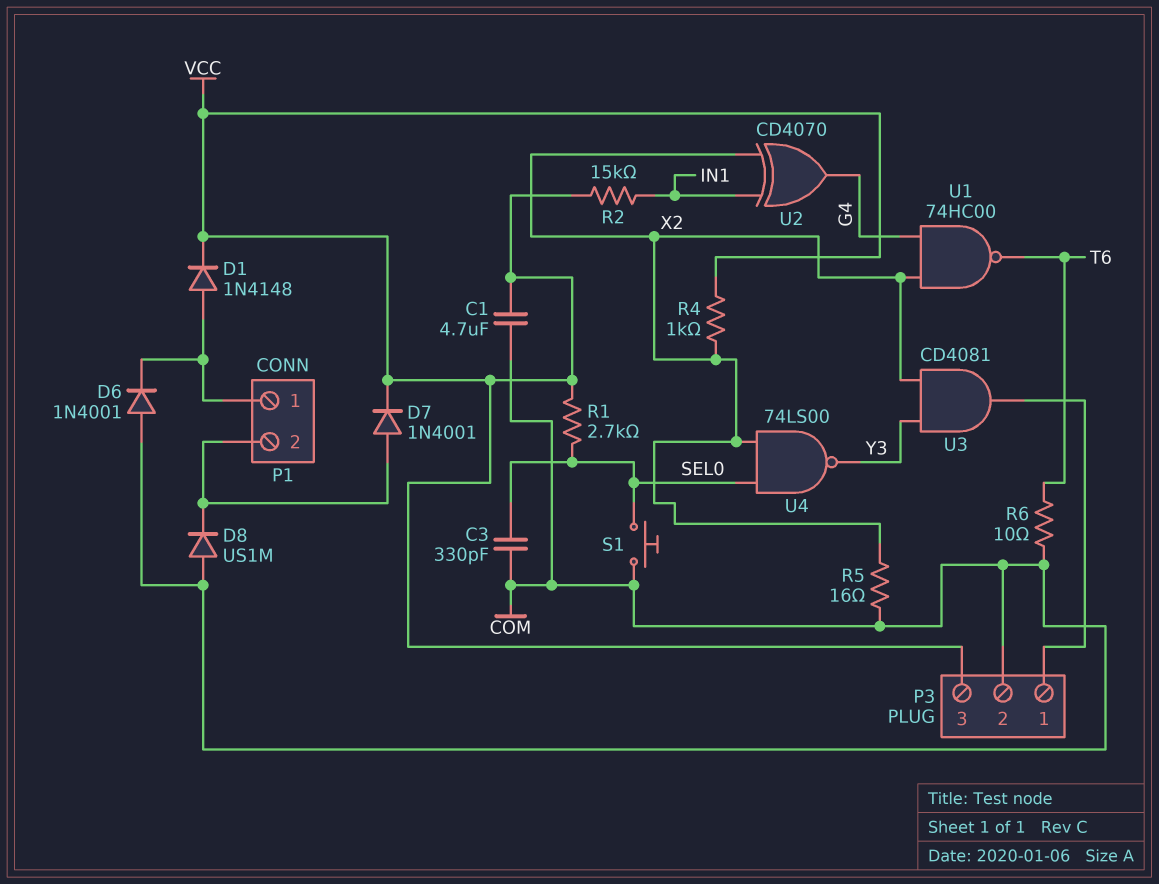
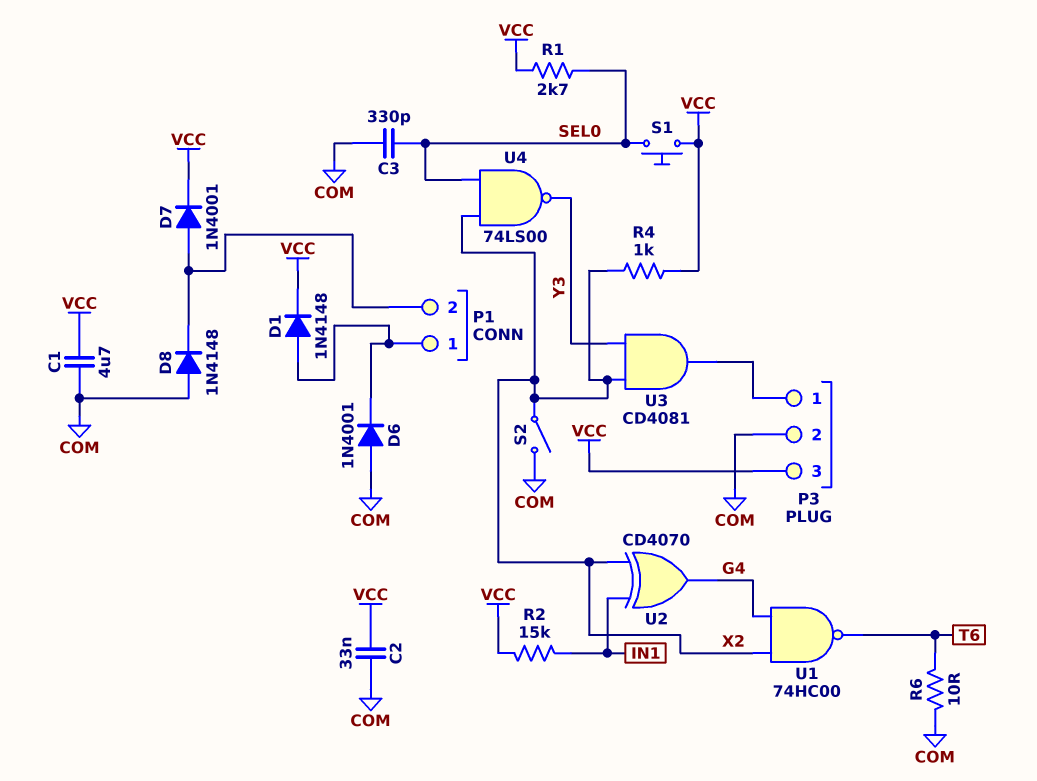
C2: none -> 33nF (COM, VCC)
D8: diode US1M (A COM, K P1/2) -> diode 1N4148 (A COM, K P1/2)
R5: 16 (COM, X2) -> none
S1: button (COM, SEL0) -> button (SEL0, VCC)
S2: none -> switch (COM, X2)

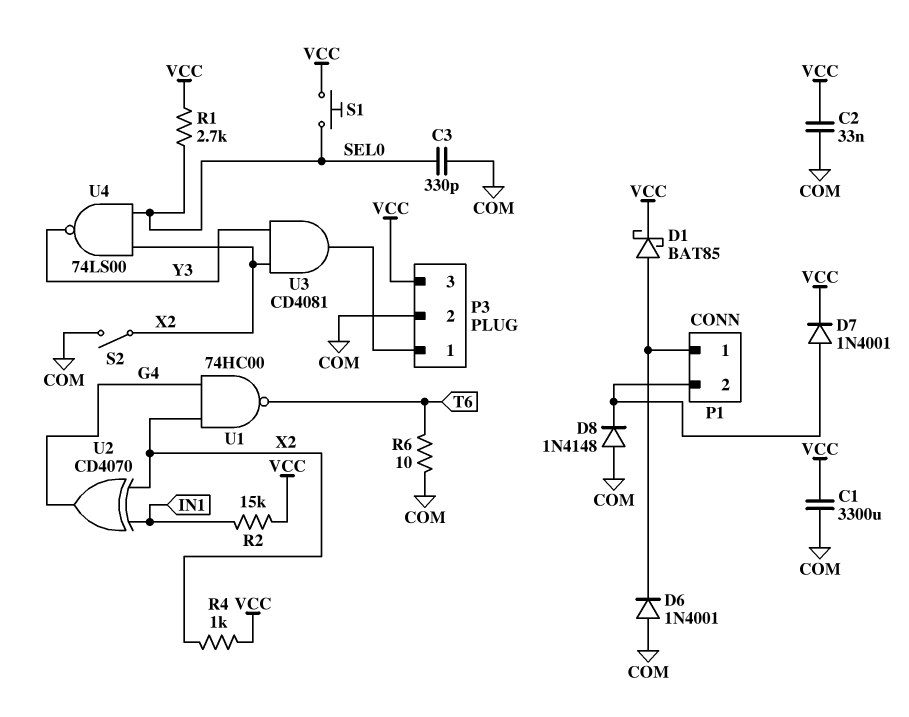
C1: 4.7uF (COM, VCC) -> 3300uF (COM, VCC)
D1: diode 1N4148 (A P1/1, K VCC) -> schottky BAT85 (A P1/1, K VCC)

